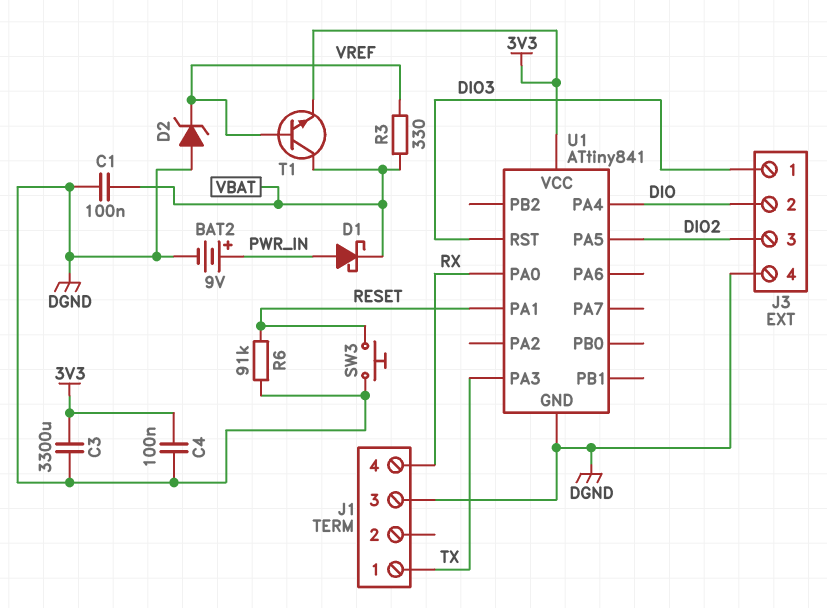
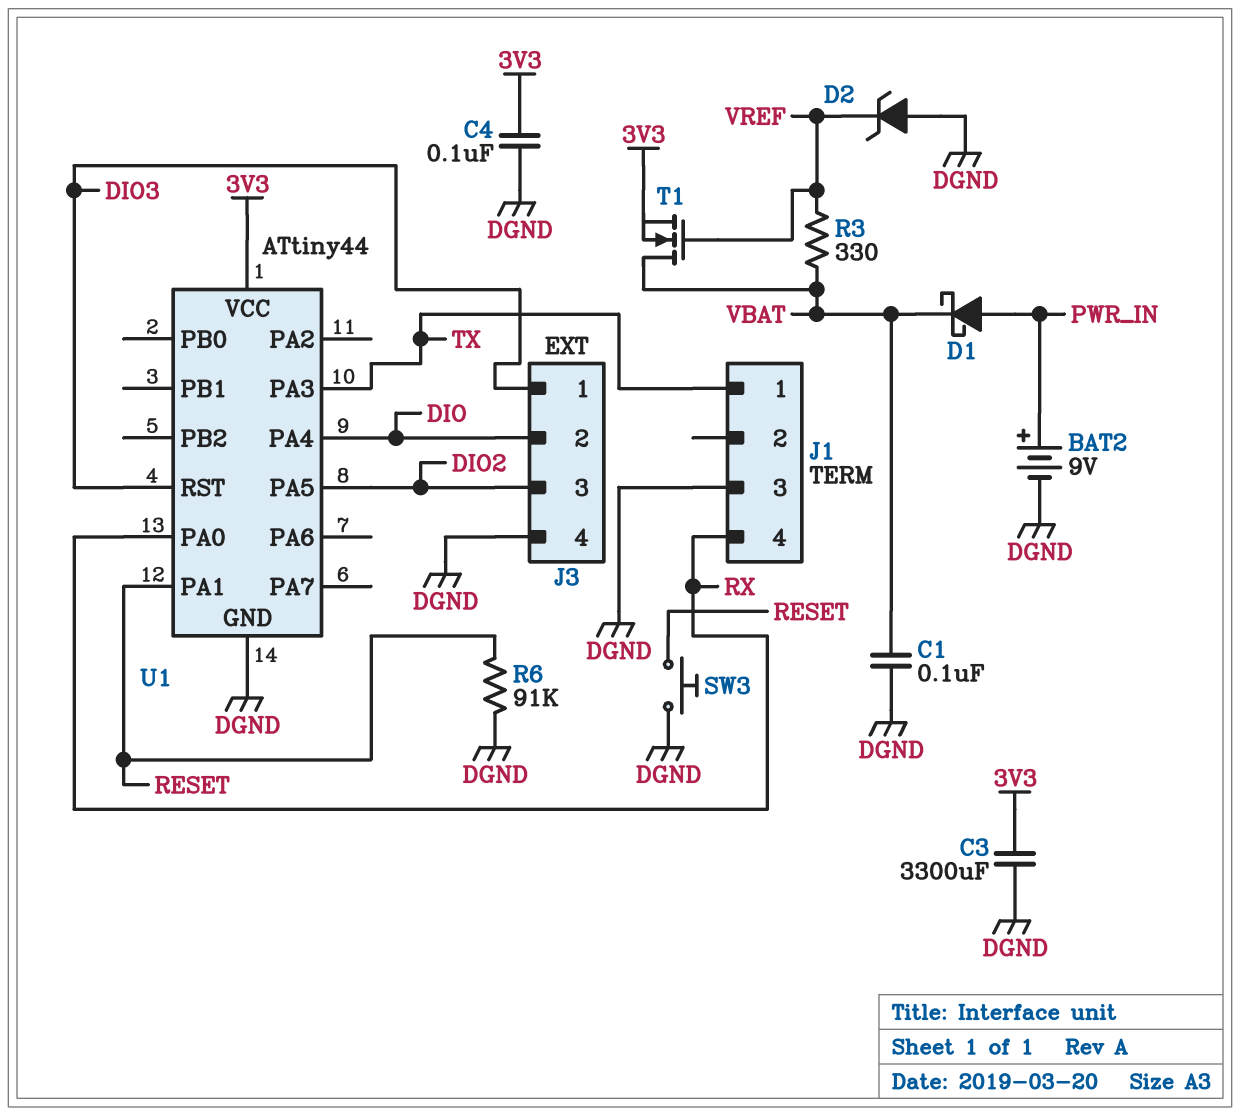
T1: NPN (B VREF, C VBAT, E 3V3) -> NMOS (G VREF, D VBAT, S 3V3)
U1: ATtiny841 -> ATtiny44

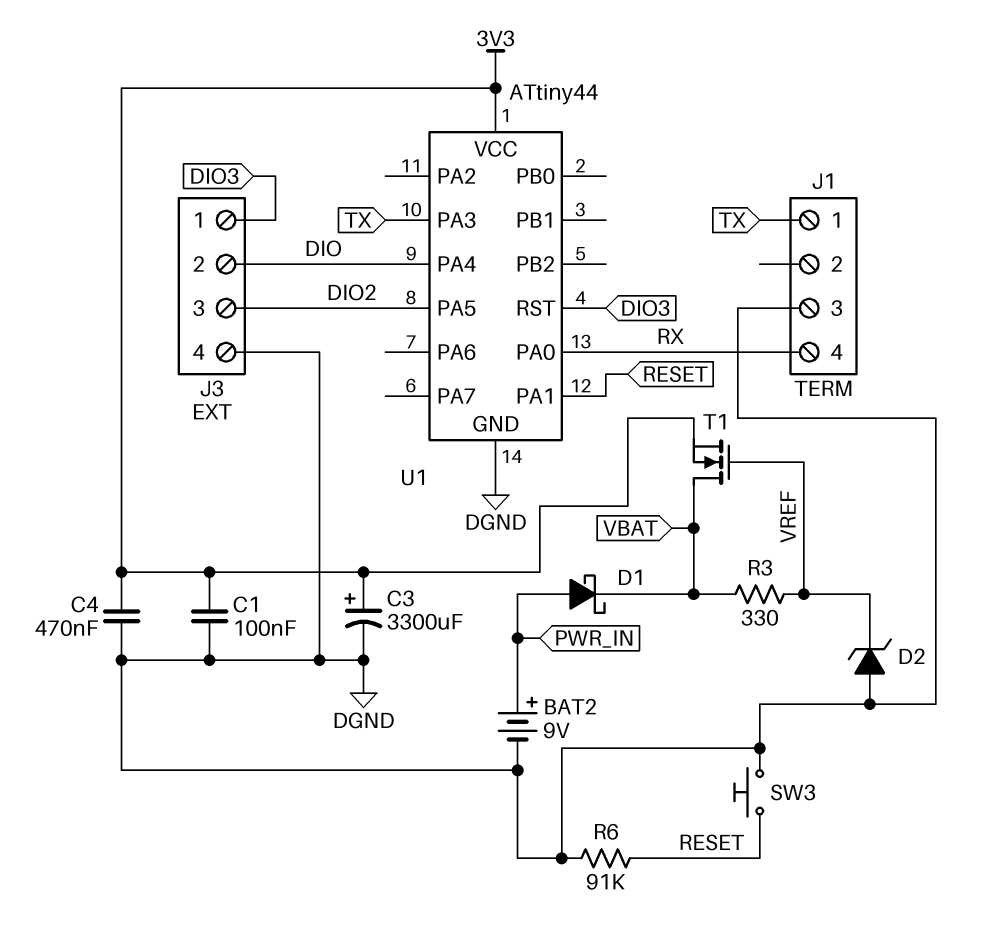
C1: 100nF (DGND, VBAT) -> 100nF (3V3, DGND)
C3: 3300uF (3V3, DGND) -> 3300uF (plus 3V3, minus DGND)
C4: 100nF (3V3, DGND) -> 470nF (3V3, DGND)

